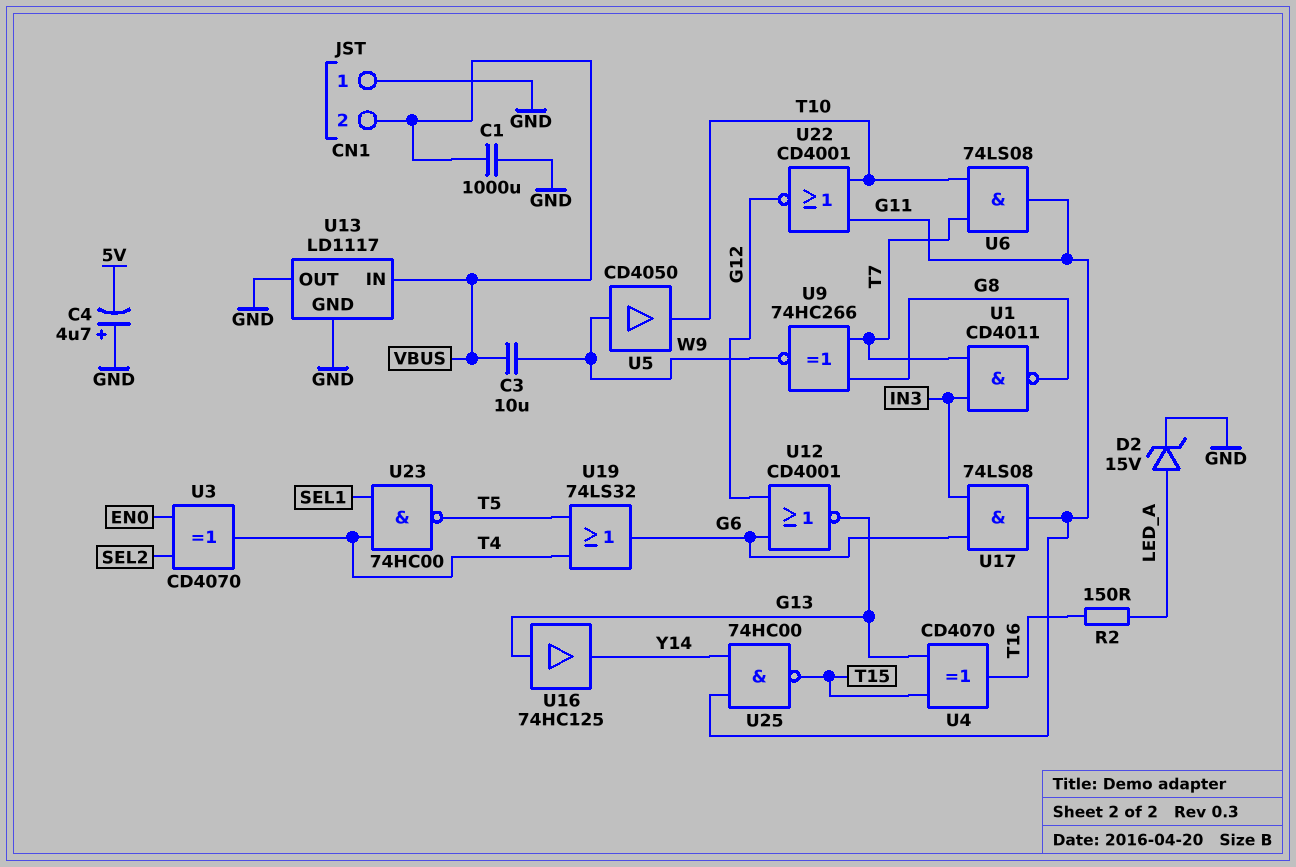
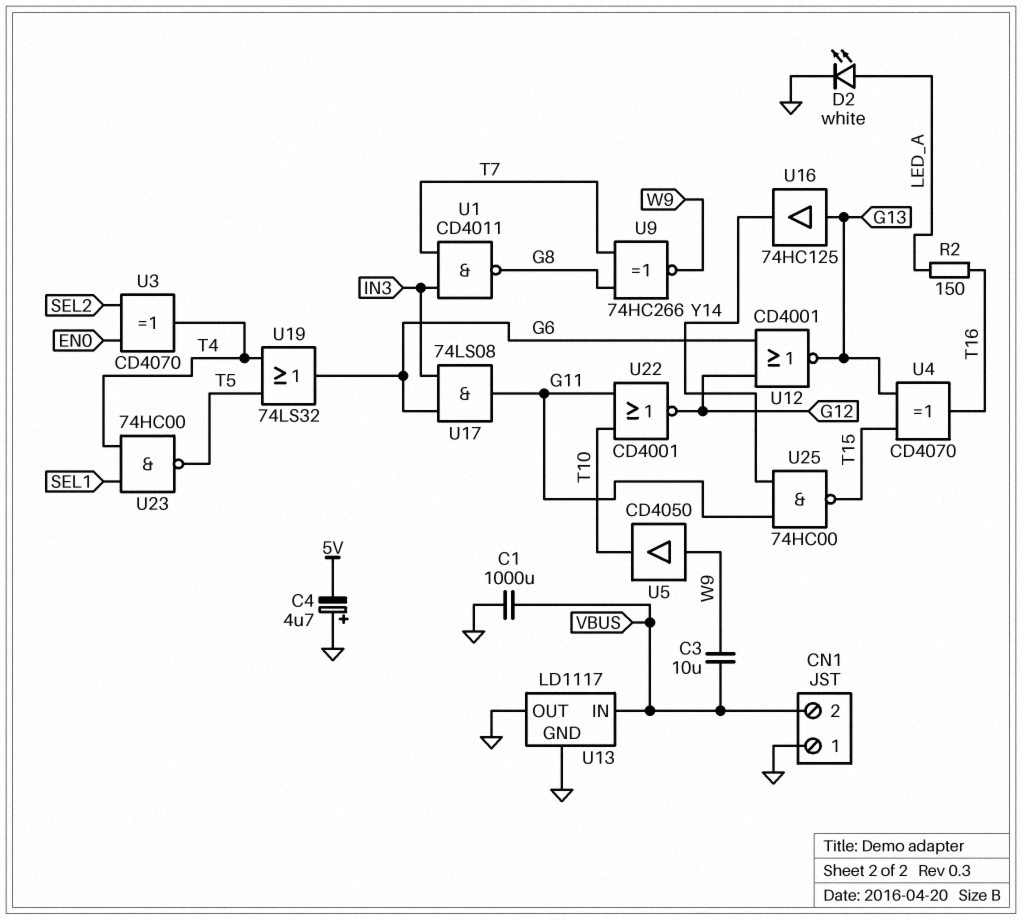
D2: zener 15V (A LED_A, K GND) -> LED white (A LED_A, K GND)
U6: AND 74LS08 (in T7, in T10, out G11) -> none

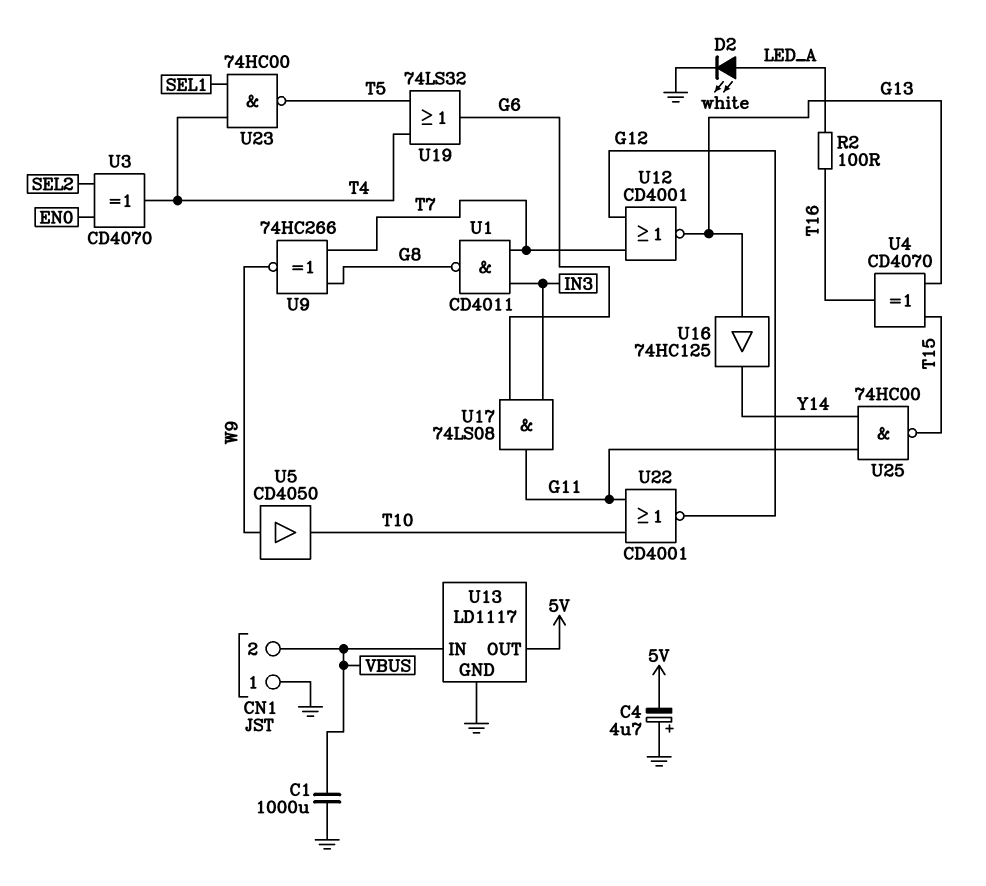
C3: 10uF (VBUS, W9) -> none
R2: 150 (LED_A, T16) -> 100 (LED_A, T16)
U12: NOR CD4001 (in G6, in G12, out G13) -> NOR CD4001 (in G12, in T7, out G13)
U13 pin OUT: GND -> 5V

